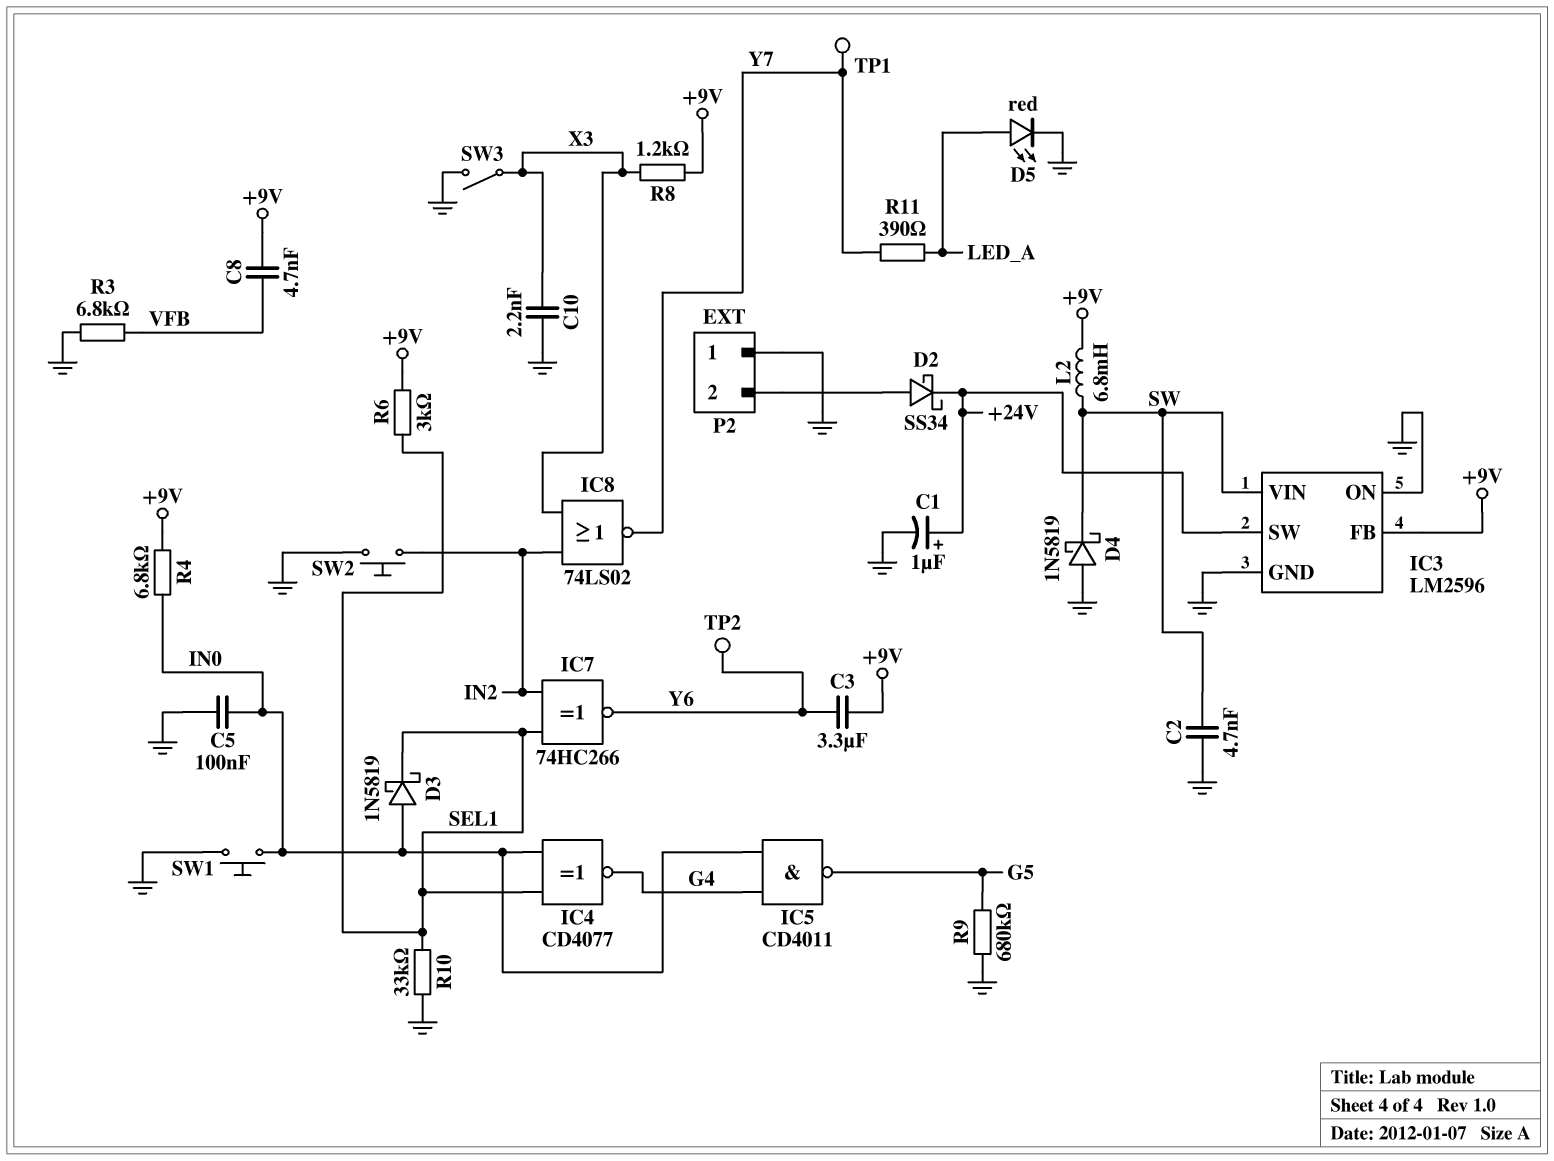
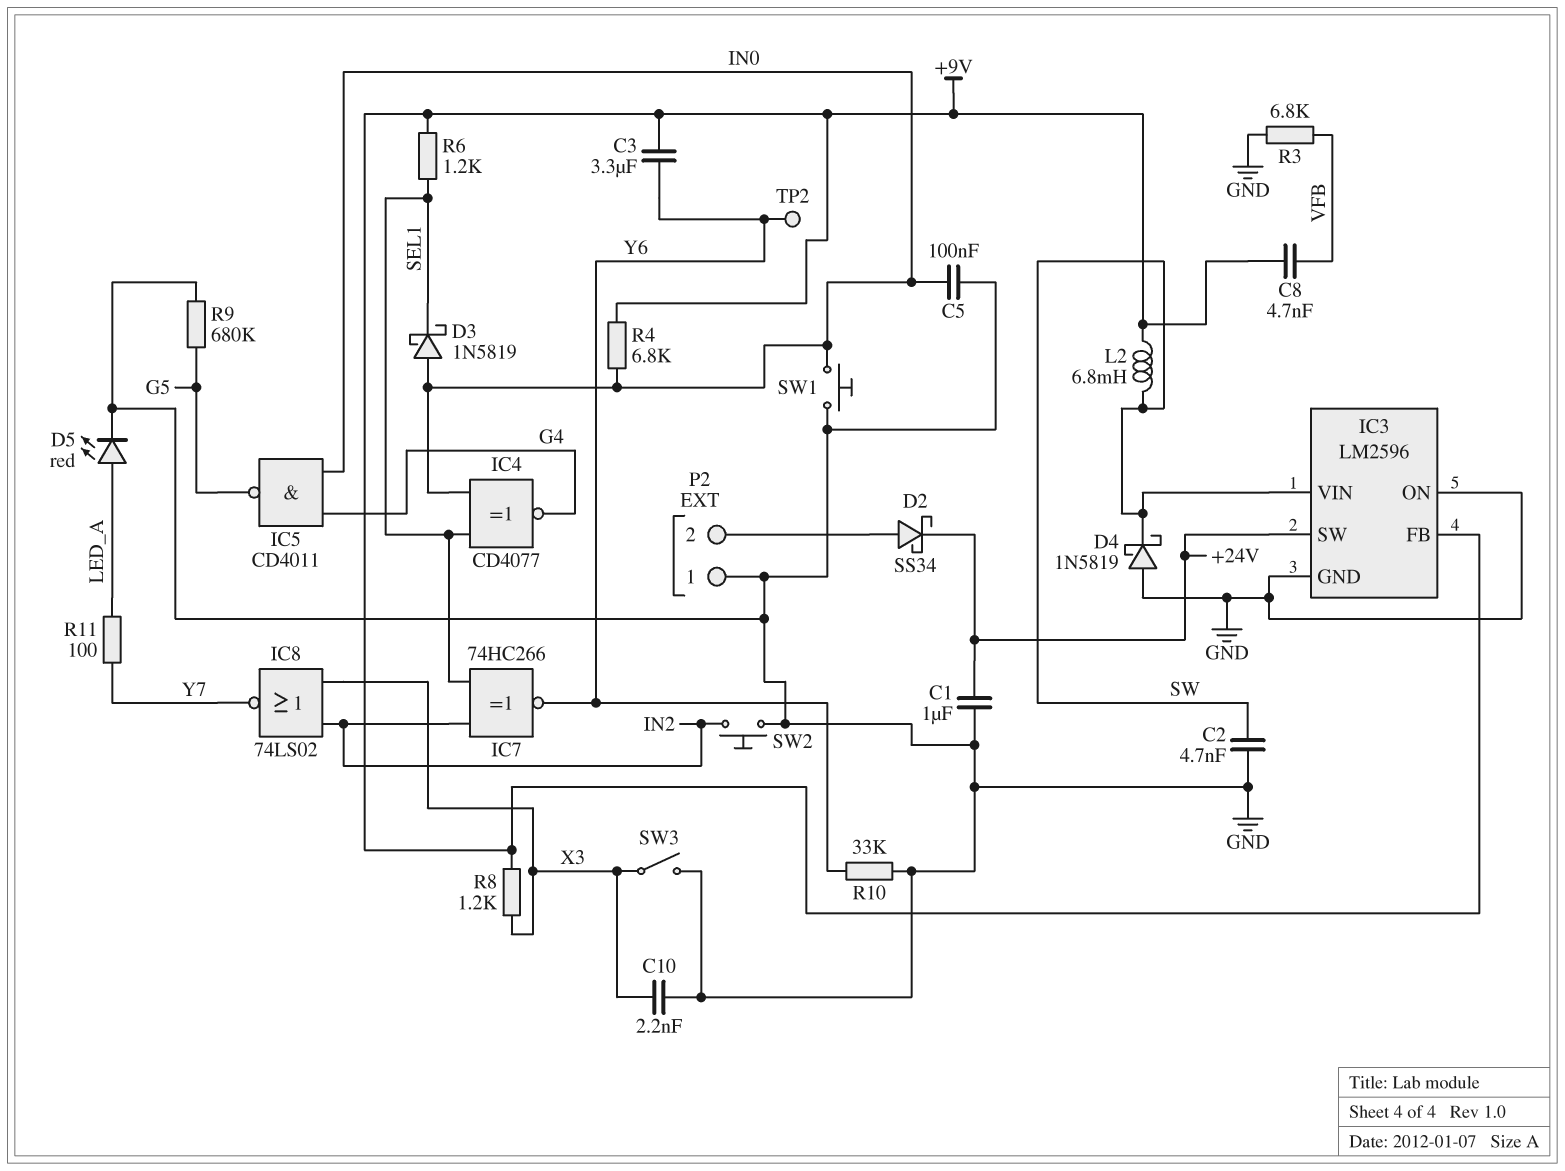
C1: 1uF (plus +24V, minus GND) -> 1uF (+24V, GND)
R6: 3k (+9V, SEL1) -> 1.2k (+9V, SEL1)
R10: 33k (GND, SEL1) -> 33k (GND, Y6)
R11: 390 (LED_A, Y7) -> 100 (LED_A, Y7)
TP1: test point (Y7) -> none

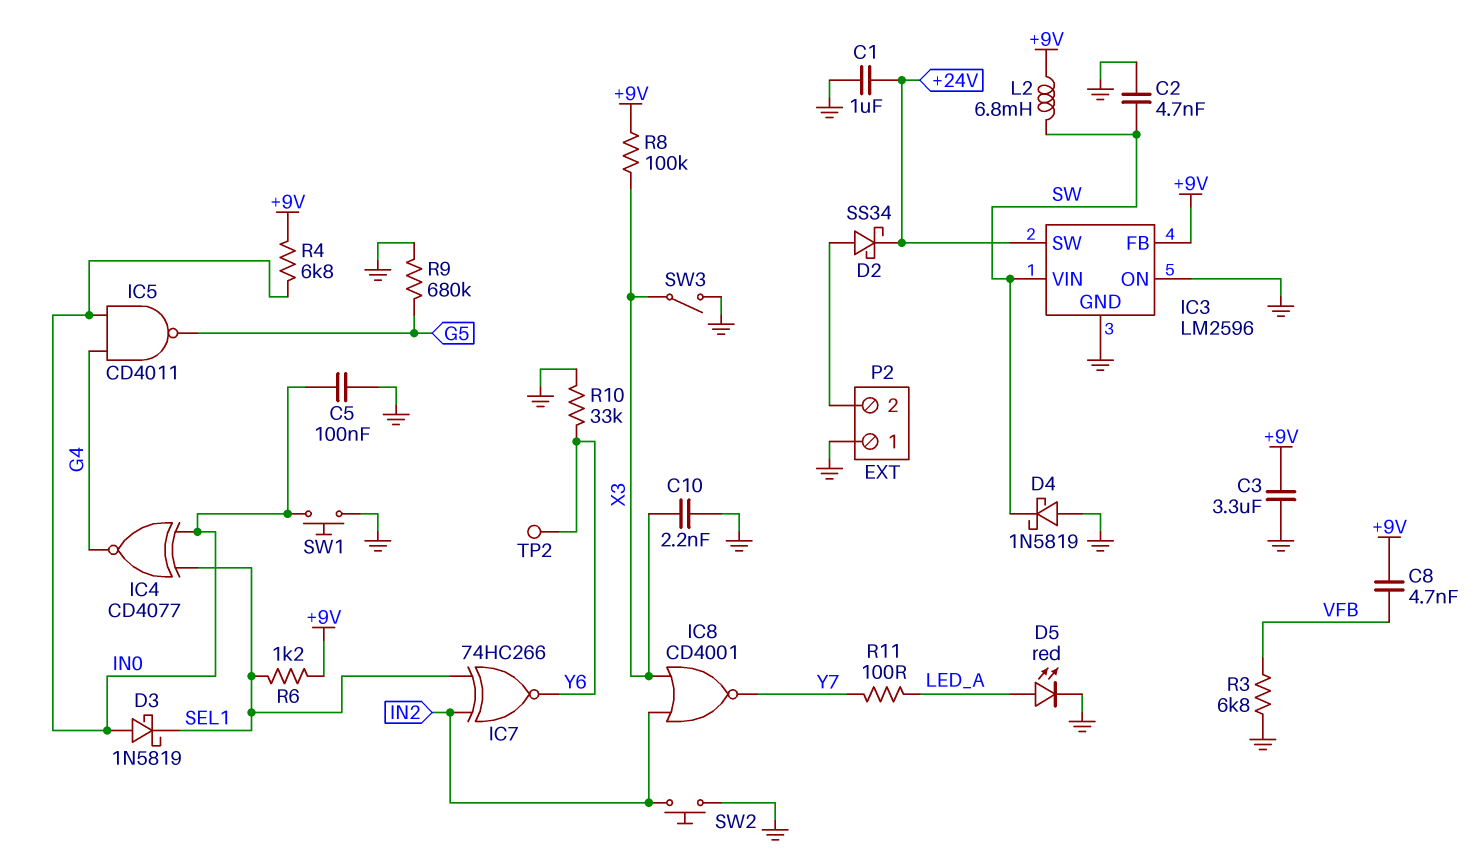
C3: 3.3uF (+9V, Y6) -> 3.3uF (+9V, GND)
IC8: NOR 74LS02 (in IN2, in X3, out Y7) -> NOR CD4001 (in IN2, in X3, out Y7)
R8: 1.2k (+9V, X3) -> 100k (+9V, X3)

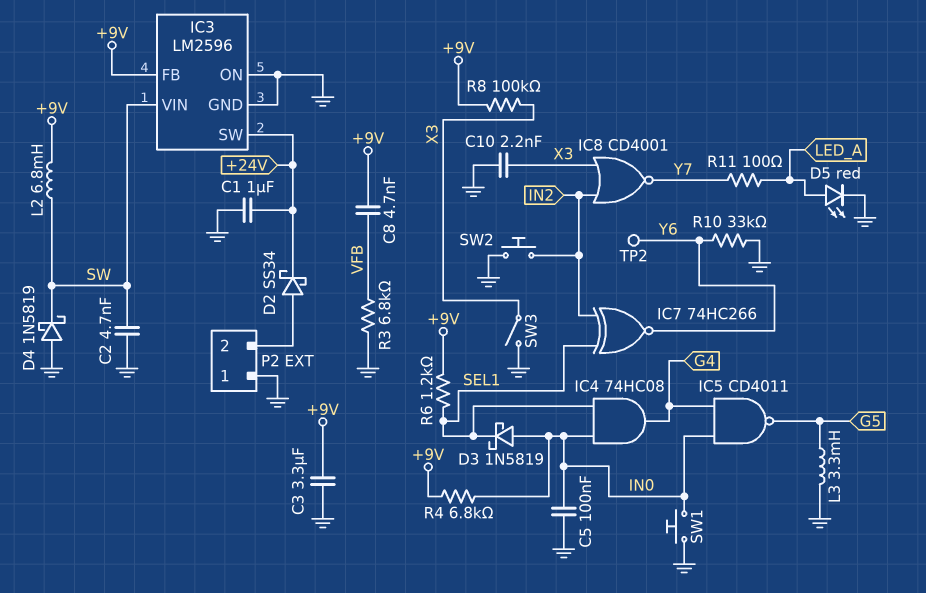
IC4: XNOR CD4077 (in IN0, in SEL1, out G4) -> AND 74HC08 (in IN0, in SEL1, out G4)
L3: none -> 3.3mH (G5, GND)
R9: 680k (G5, GND) -> none

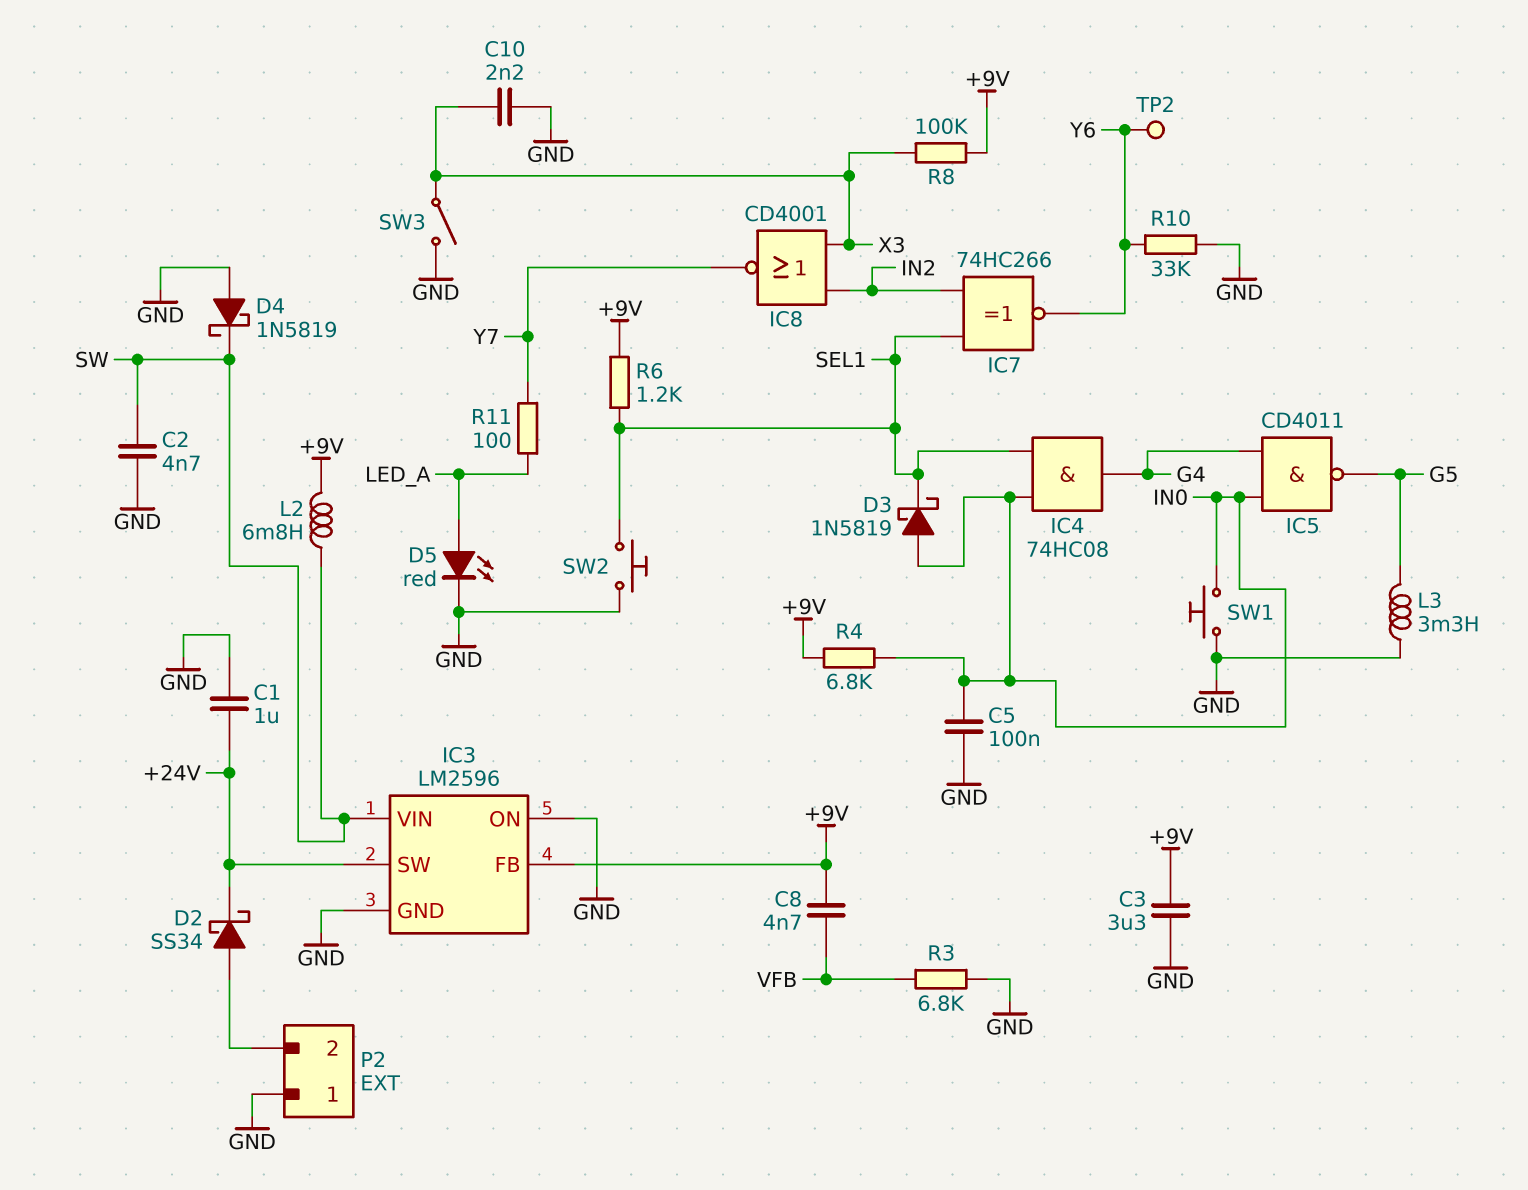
SW2: button (GND, IN2) -> button (GND, SEL1)

